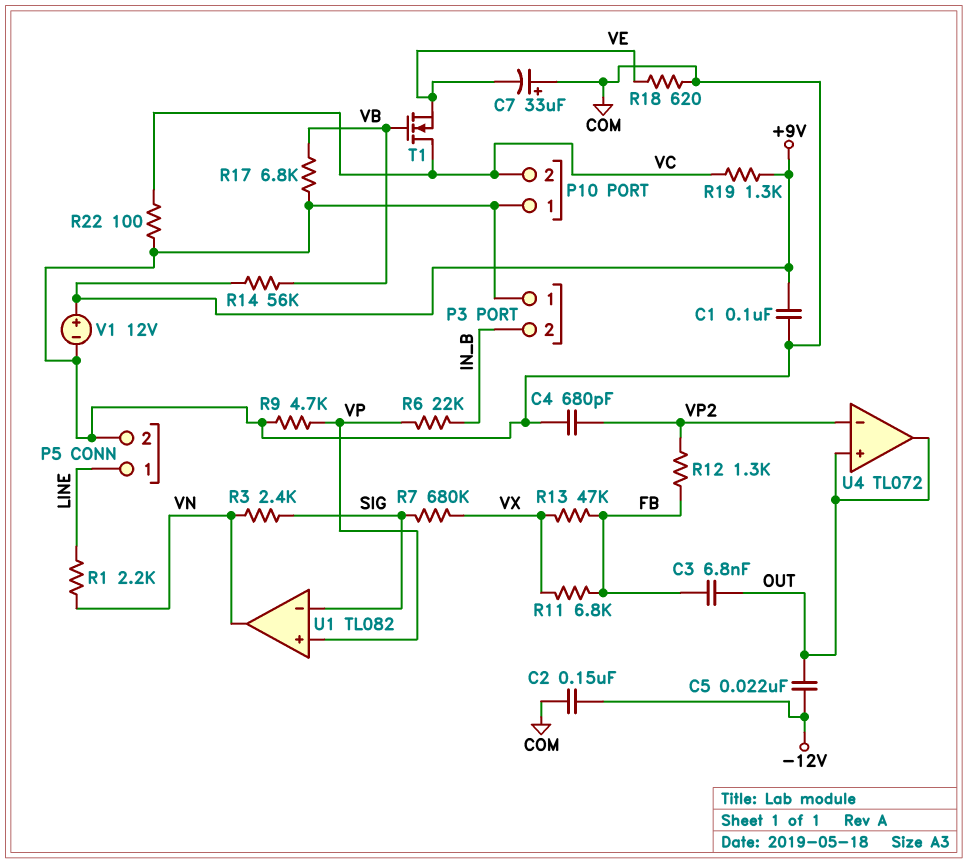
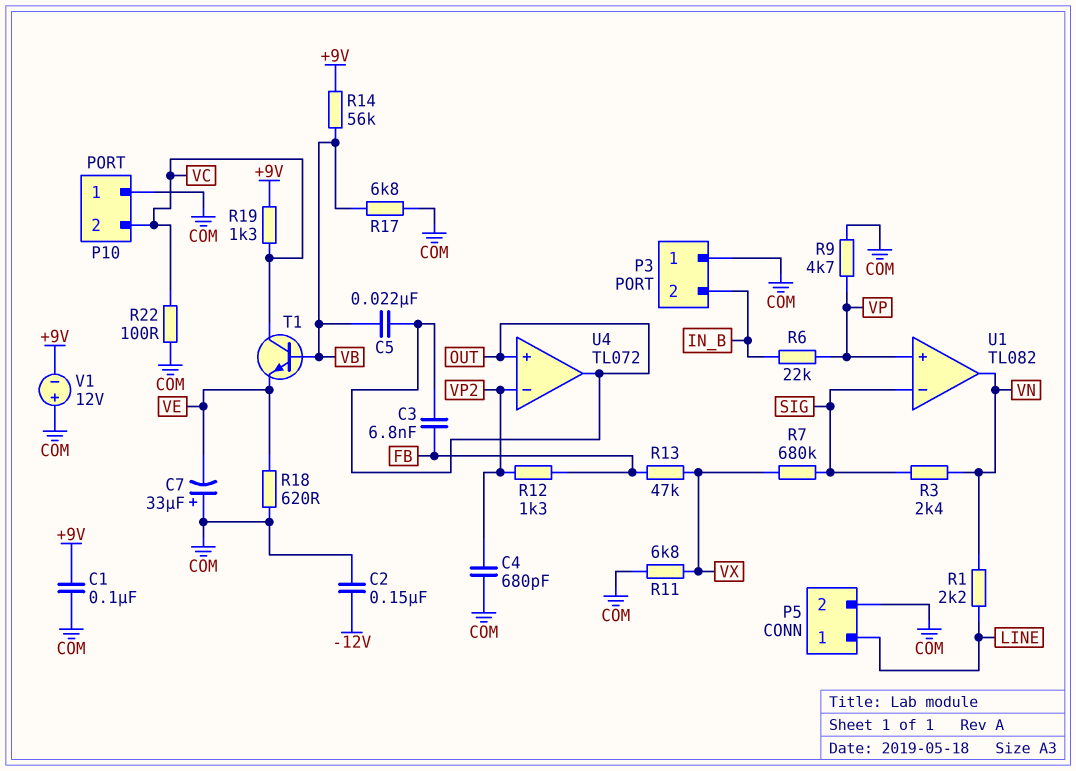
C5: 22nF (-12V, OUT) -> 22nF (OUT, VB)
R11: 6.8k (FB, VX) -> 6.8k (COM, VX)
T1: NMOS (G VB, D VC, S VE) -> NPN (B VB, C VC, E VE)
V1: 12V (plus +9V, minus COM) -> 12V (plus COM, minus +9V)

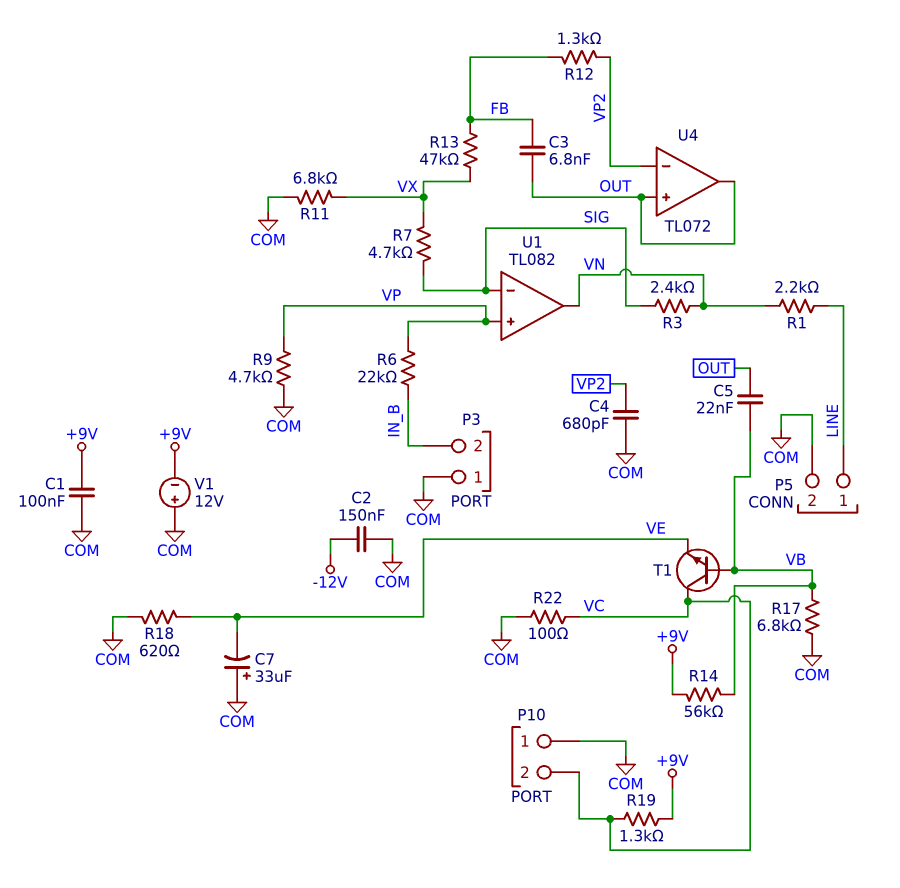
R7: 680k (SIG, VX) -> 4.7k (SIG, VX)

